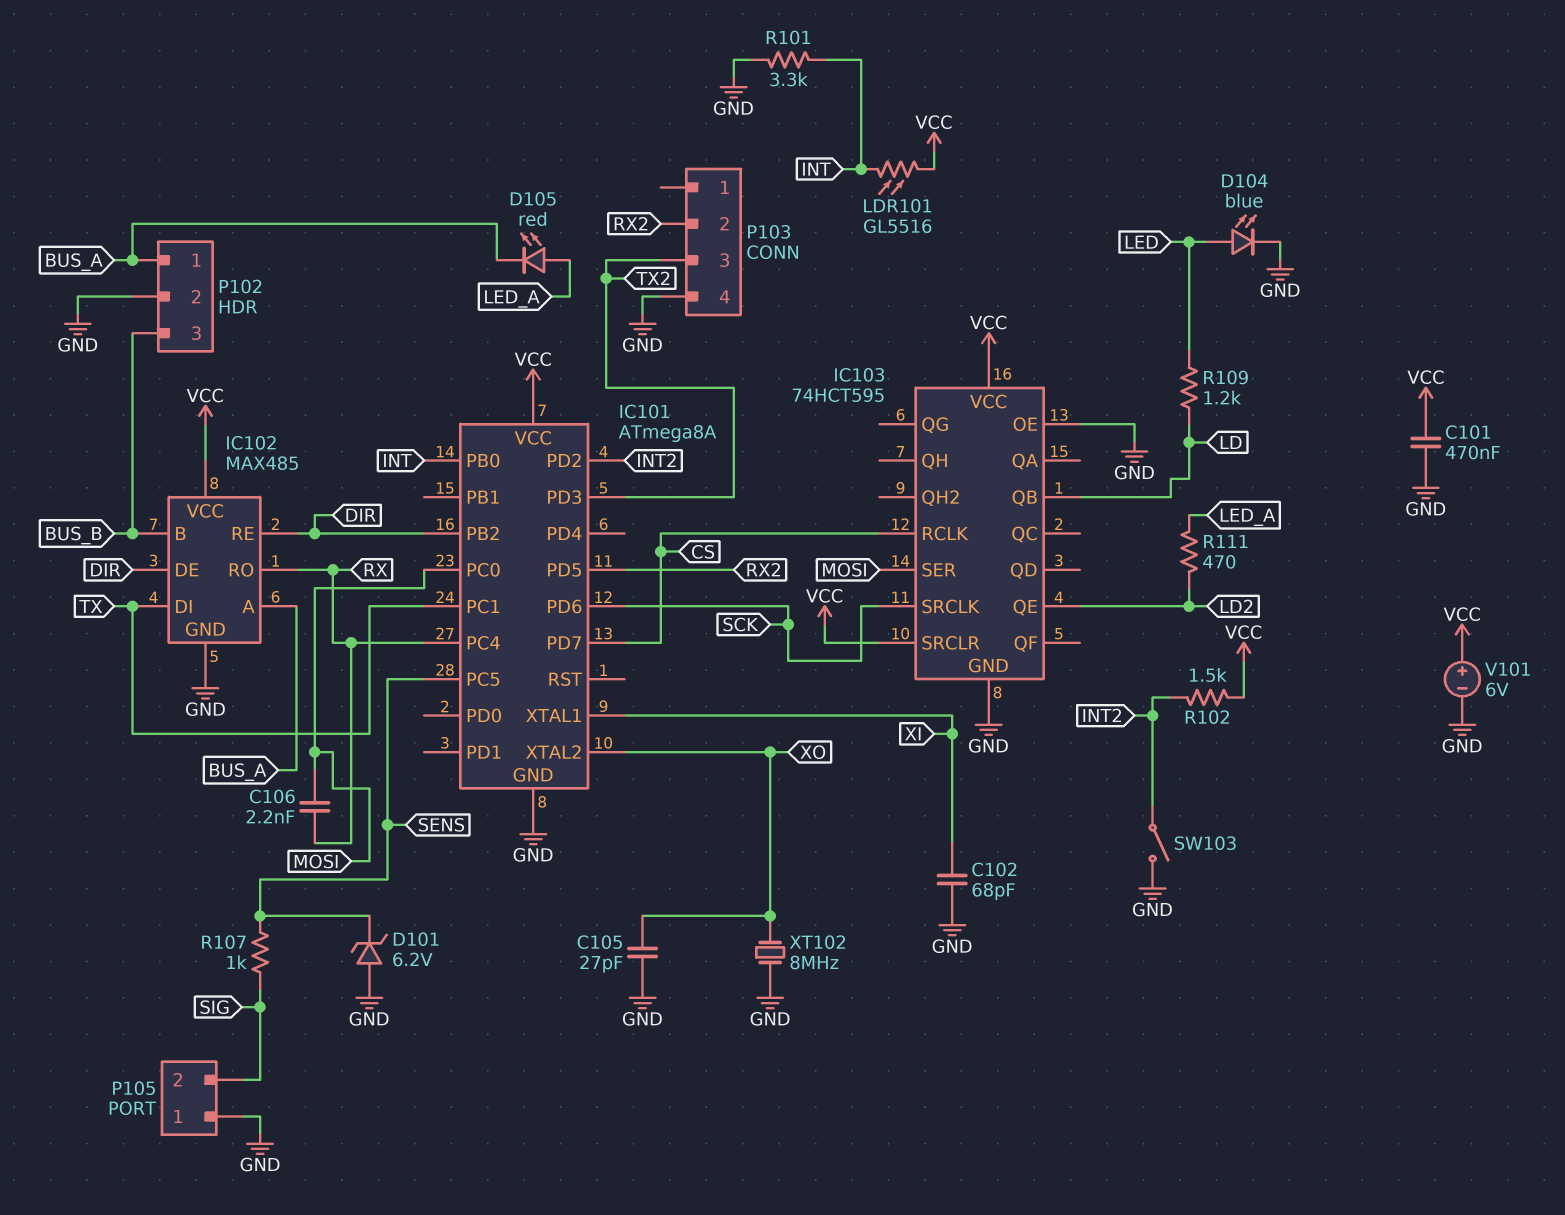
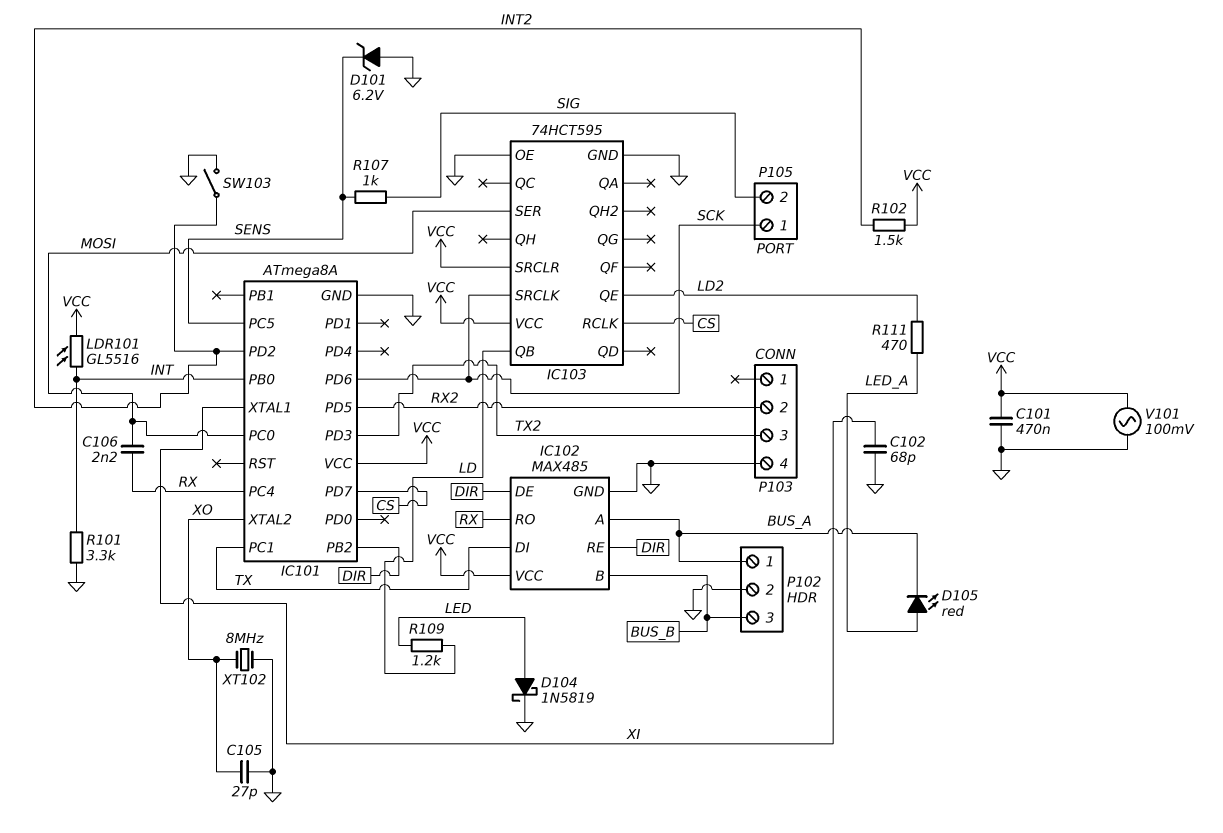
D104: LED blue (A LED, K GND) -> schottky 1N5819 (A LED, K GND)
P105 pin 1: GND -> SCK
V101: 6V (plus VCC, minus GND) -> AC 100mV (GND, VCC)

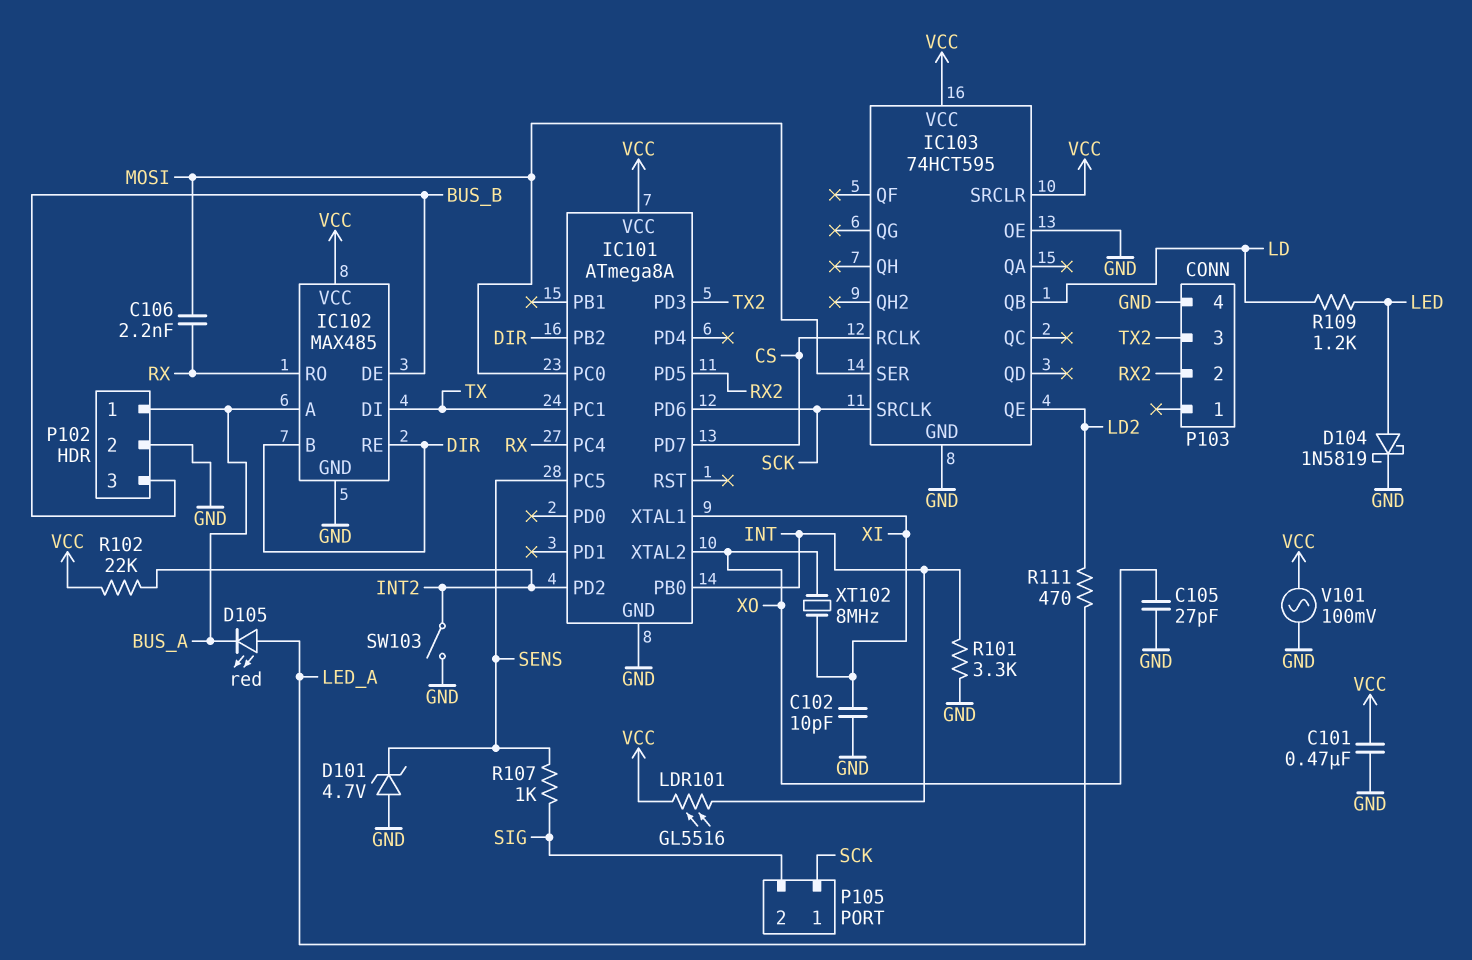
C102: 68pF (GND, XI) -> 10pF (GND, XI)
D101: zener 6.2V (A GND, K SENS) -> zener 4.7V (A GND, K SENS)
IC102 pin B: BUS_B -> DIR
IC102 pin DE: DIR -> BUS_B
R102: 1.5k (INT2, VCC) -> 22k (INT2, VCC)
XT102: 8MHz (GND, XO) -> 8MHz (XI, XO)

